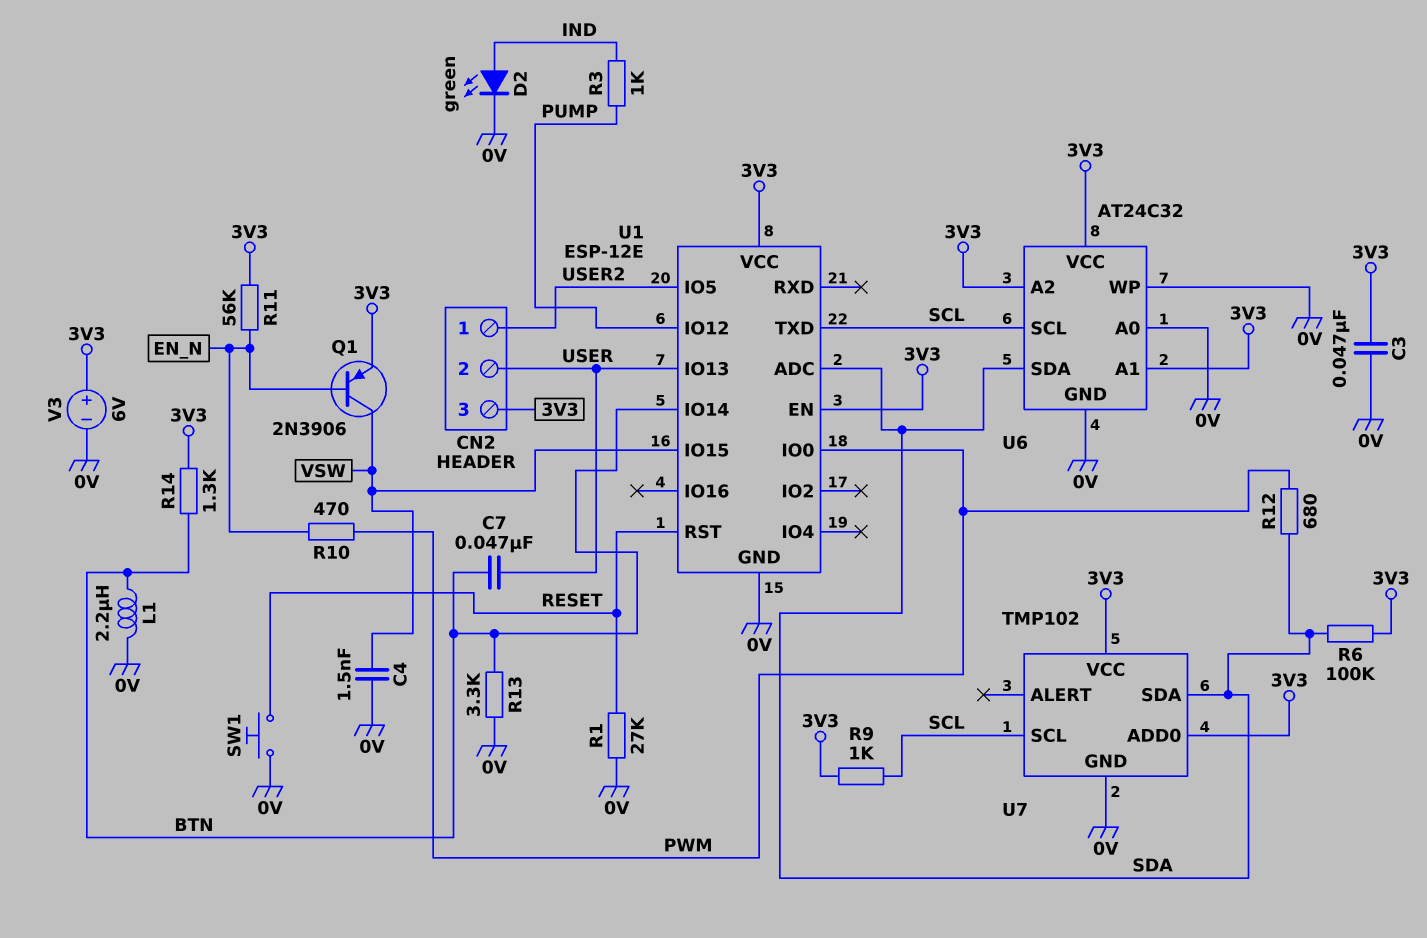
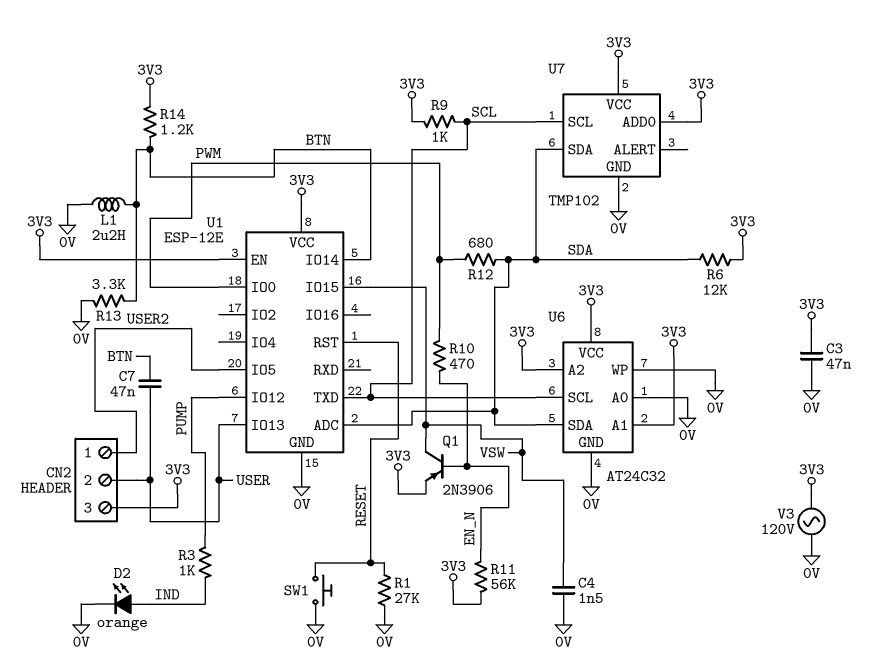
D2: LED green (A IND, K 0V) -> LED orange (A IND, K 0V)
R6: 100k (3V3, SDA) -> 12k (3V3, SDA)
R14: 1.3k (3V3, BTN) -> 1.2k (3V3, BTN)
V3: 6V (plus 3V3, minus 0V) -> AC 120V (0V, 3V3)

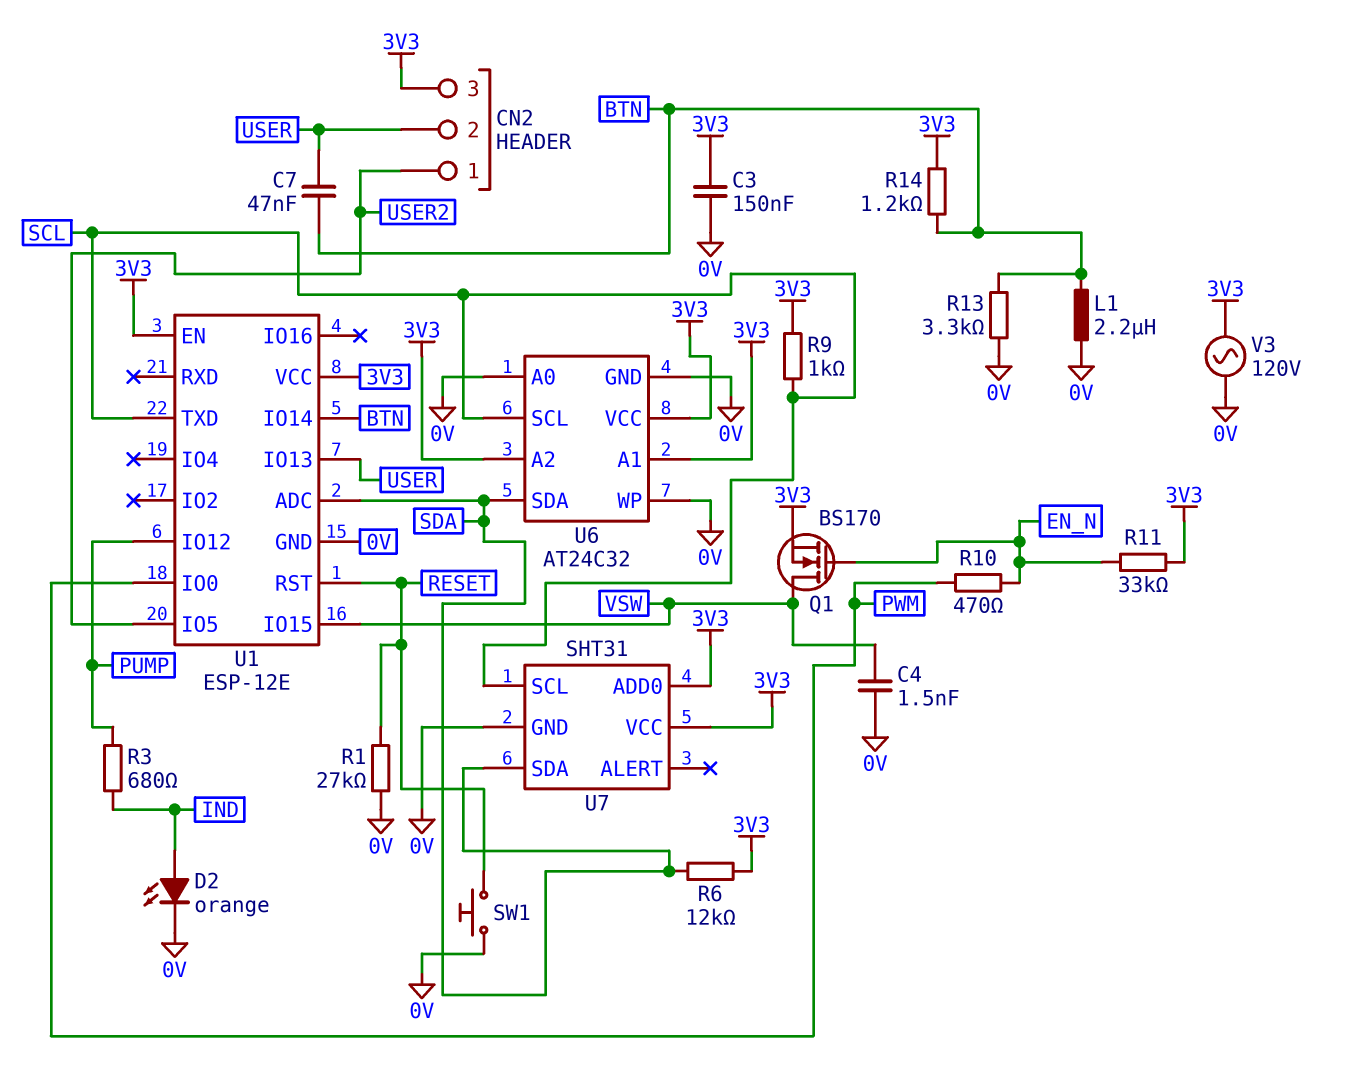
C3: 47nF (0V, 3V3) -> 150nF (0V, 3V3)
Q1: PNP 2N3906 (B EN_N, C VSW, E 3V3) -> NMOS BS170 (G EN_N, D VSW, S 3V3)
R3: 1k (IND, PUMP) -> 680 (IND, PUMP)
R11: 56k (3V3, EN_N) -> 33k (3V3, EN_N)
R12: 680 (PWM, SDA) -> none
U7: TMP102 -> SHT31

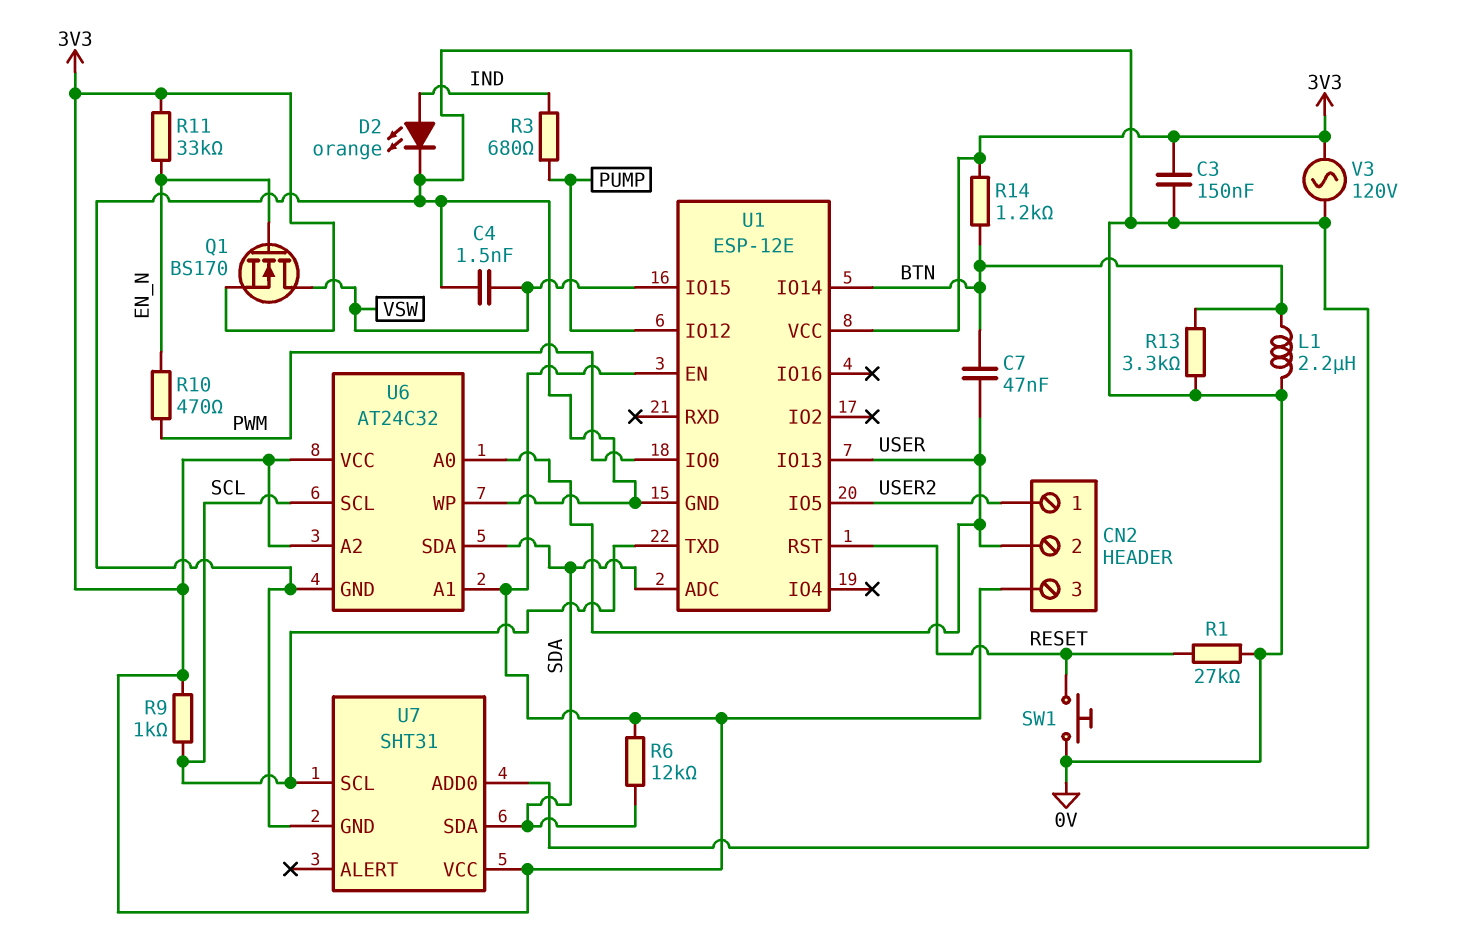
U6 pin A0: 0V -> USER
U7 pin ADD0: 3V3 -> 0V

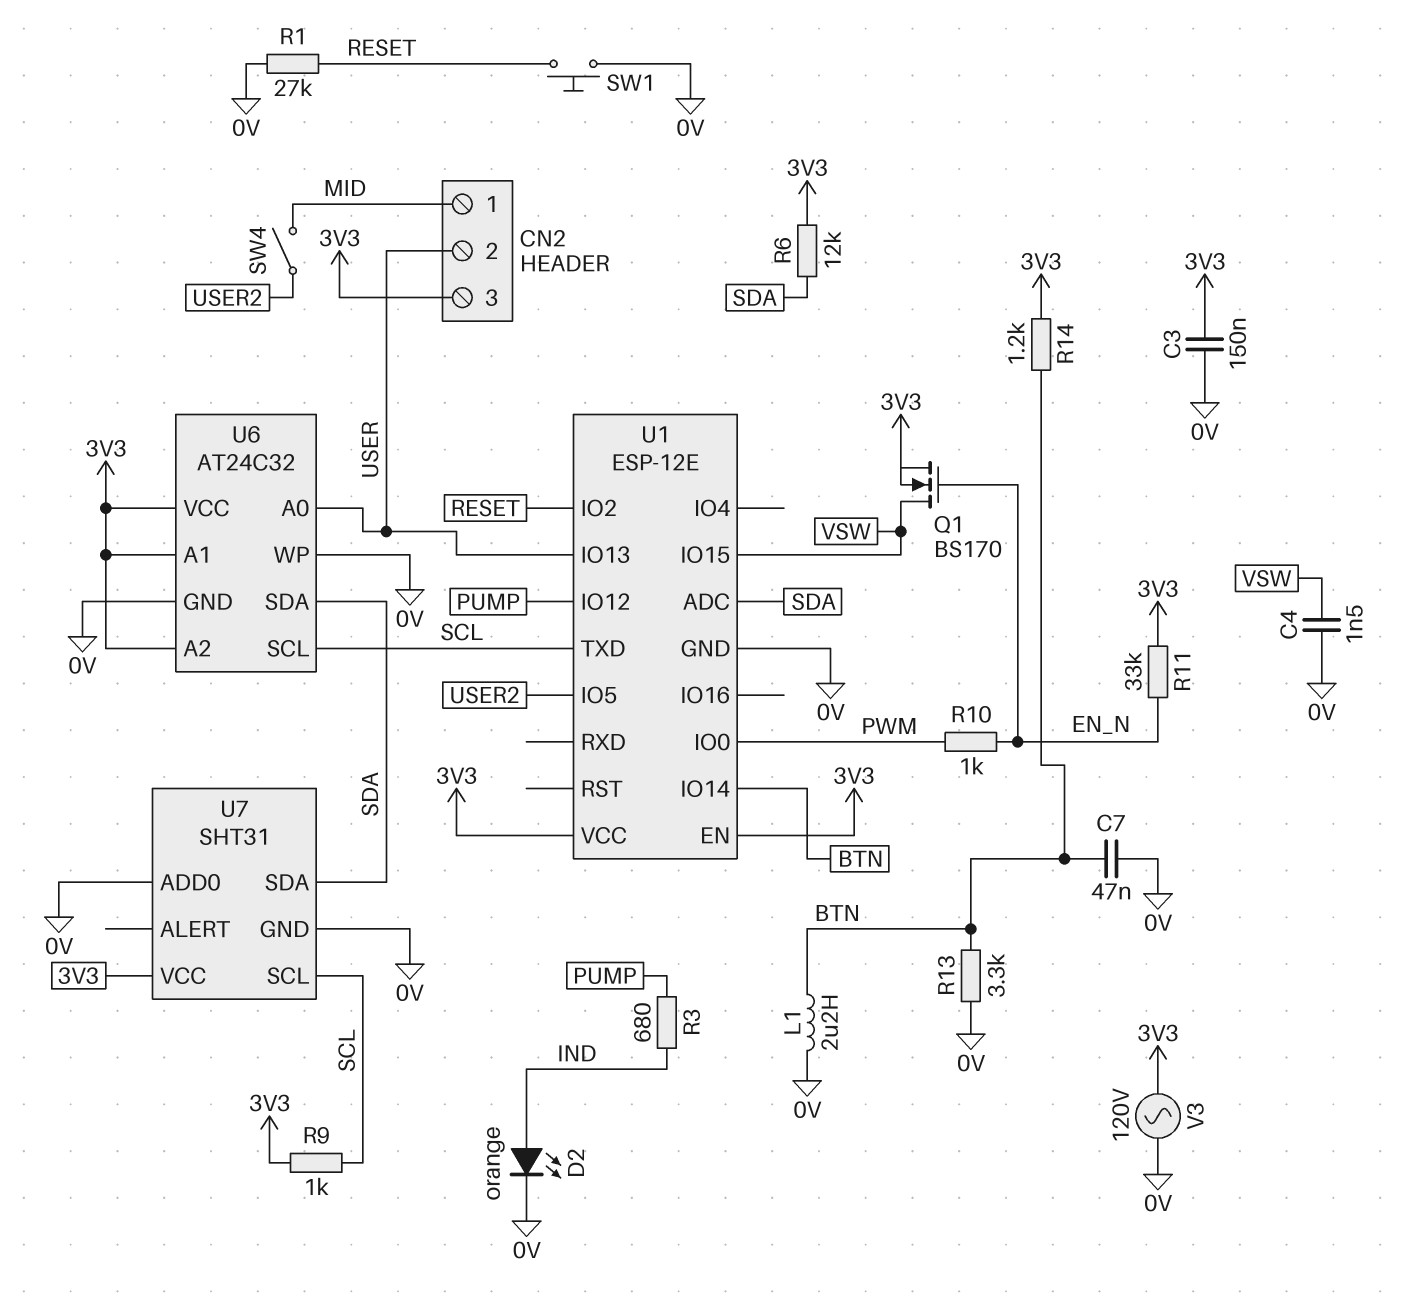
C7: 47nF (BTN, USER) -> 47nF (0V, BTN)
CN2 pin 1: USER2 -> MID
R10: 470 (EN_N, PWM) -> 1k (EN_N, PWM)
SW4: none -> switch (MID, USER2)
U1 pin IO2: none -> RESET
U1 pin RST: RESET -> none

